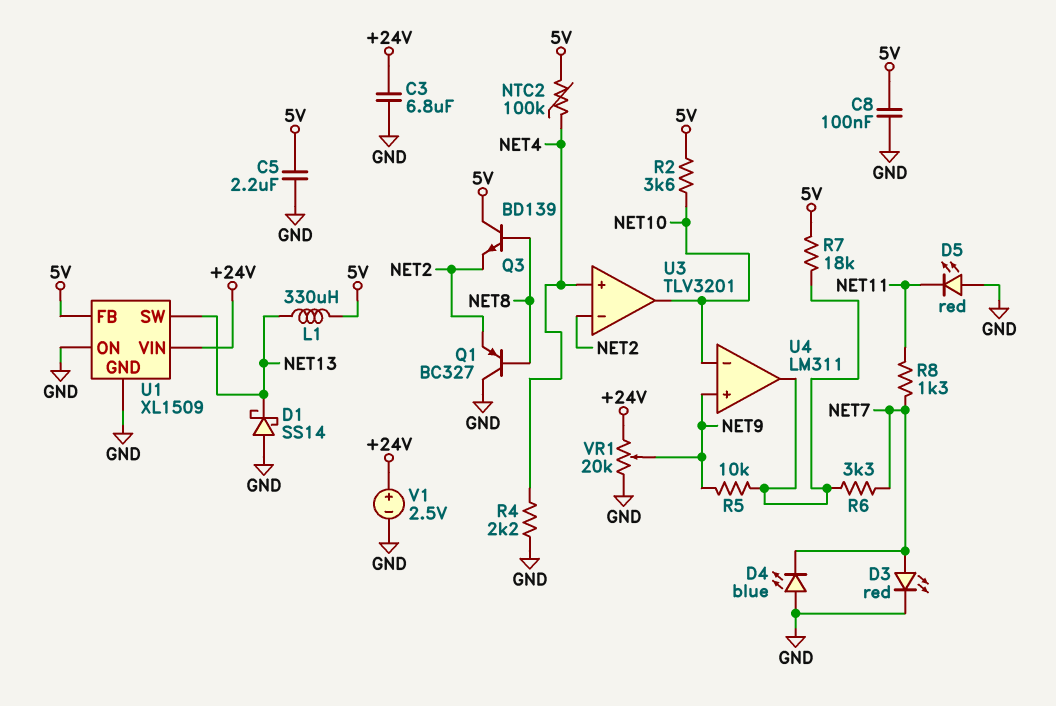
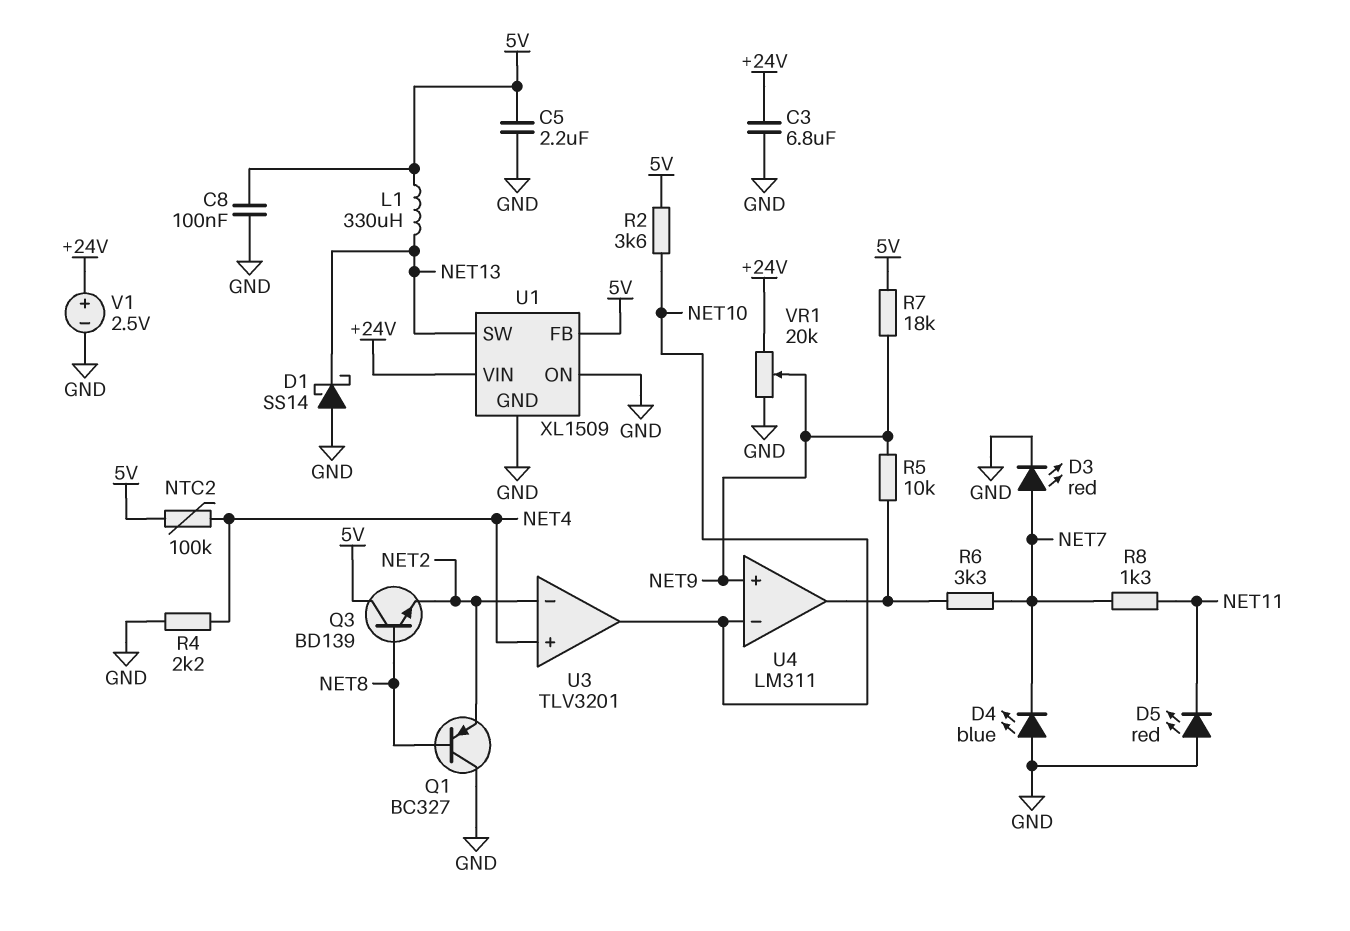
R7: 18k (5V, U4/out) -> 18k (5V, NET9)

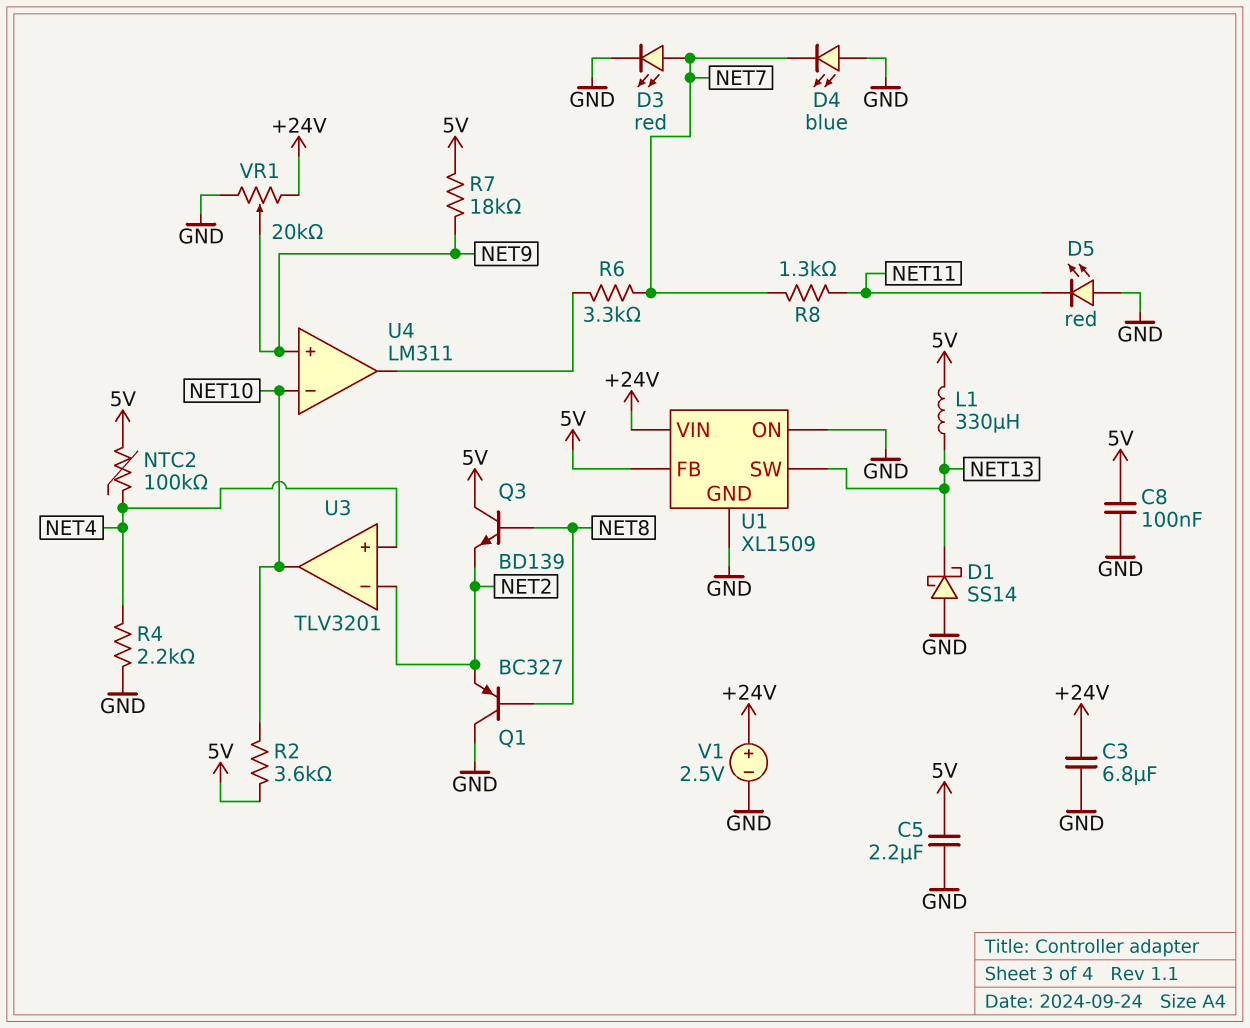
R5: 10k (NET9, U4/out) -> none

